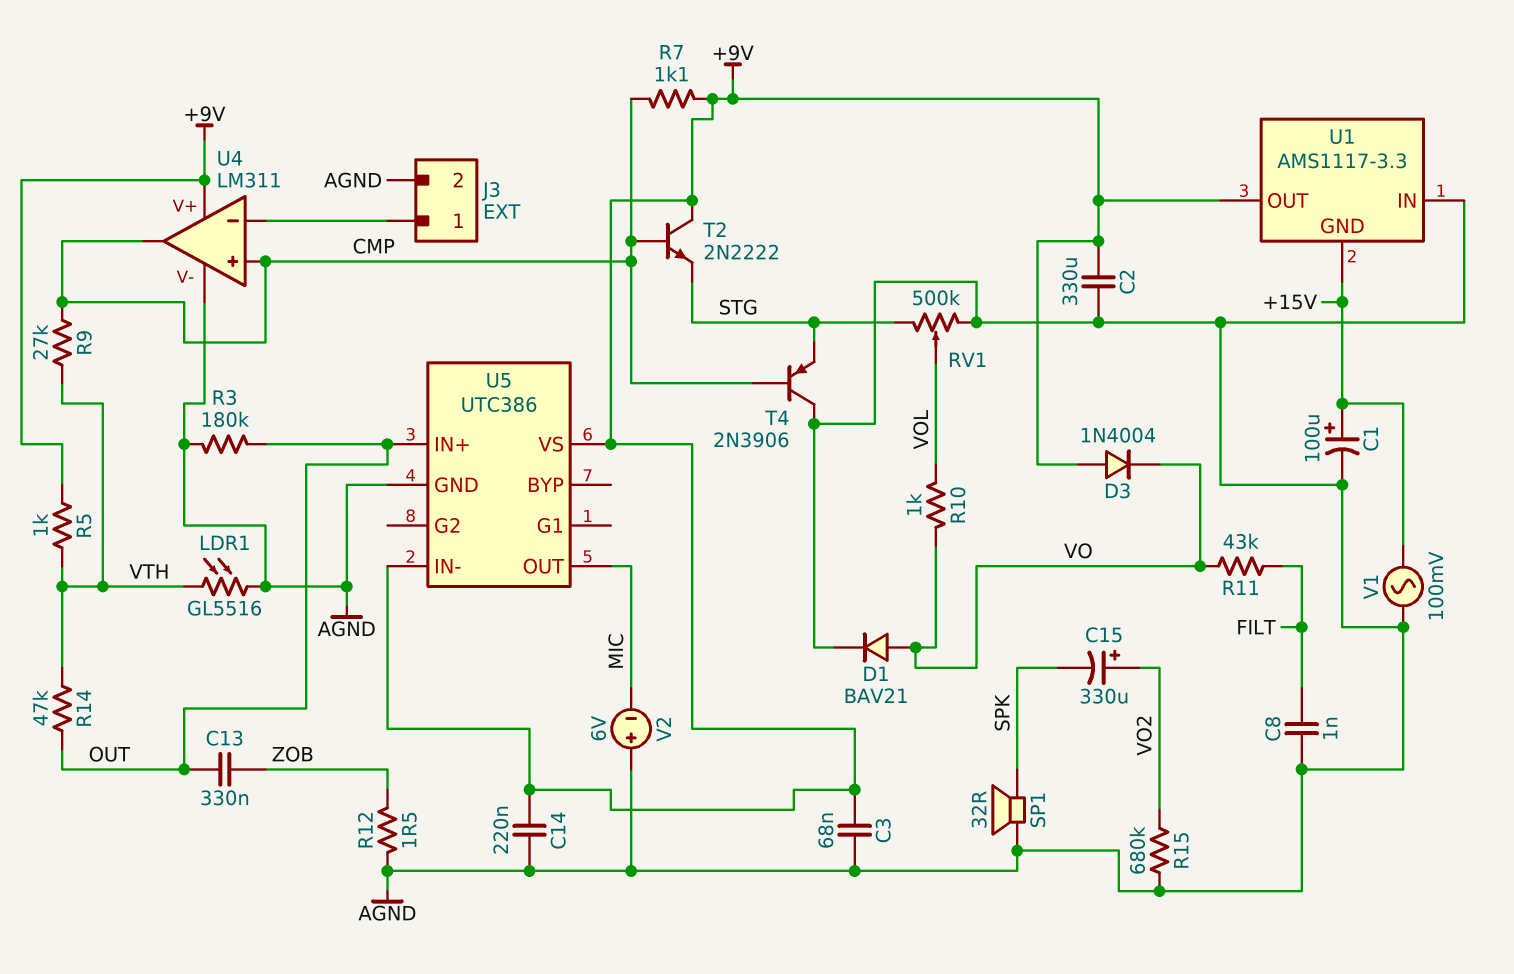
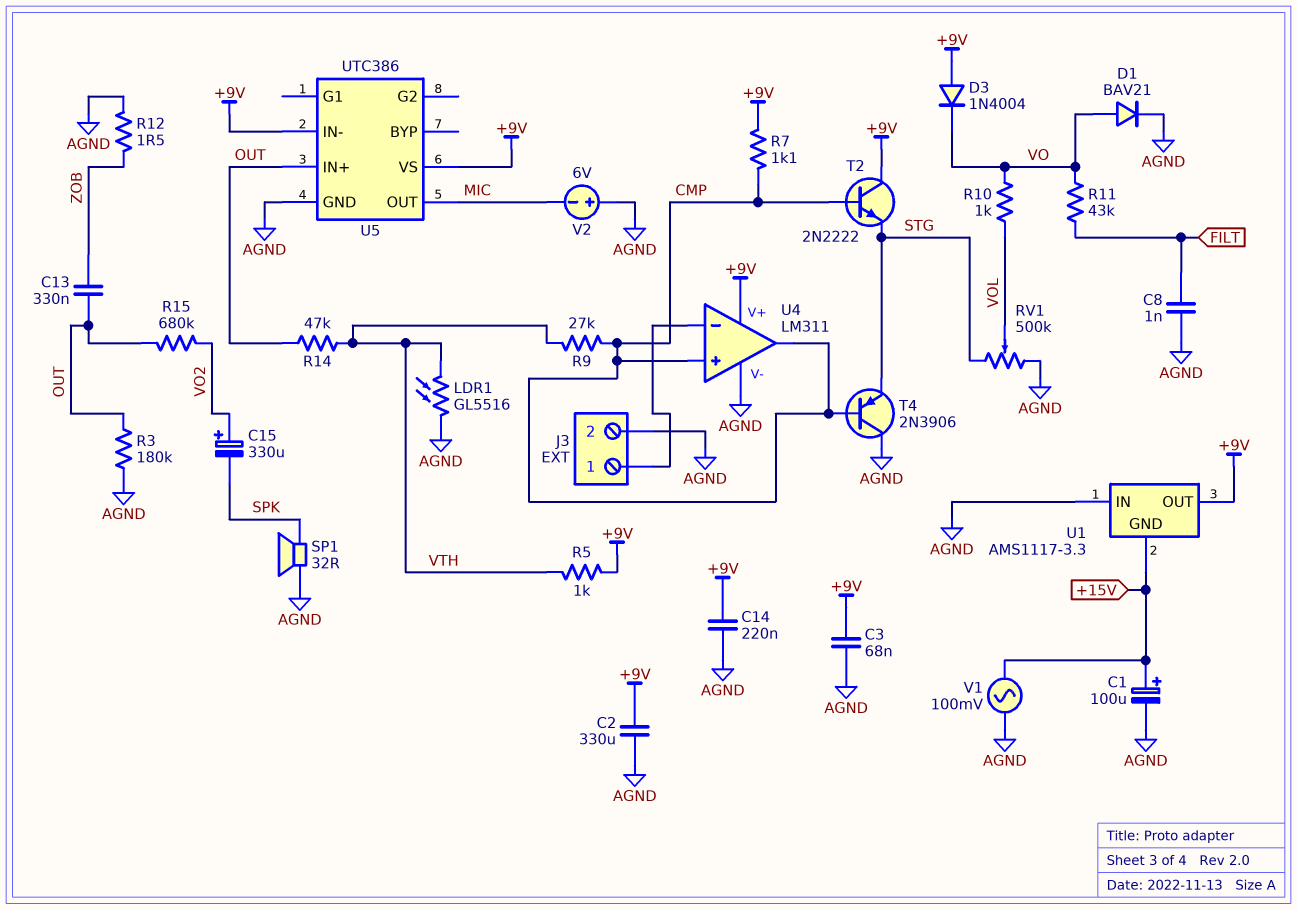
R15: 680k (AGND, VO2) -> 680k (OUT, VO2)

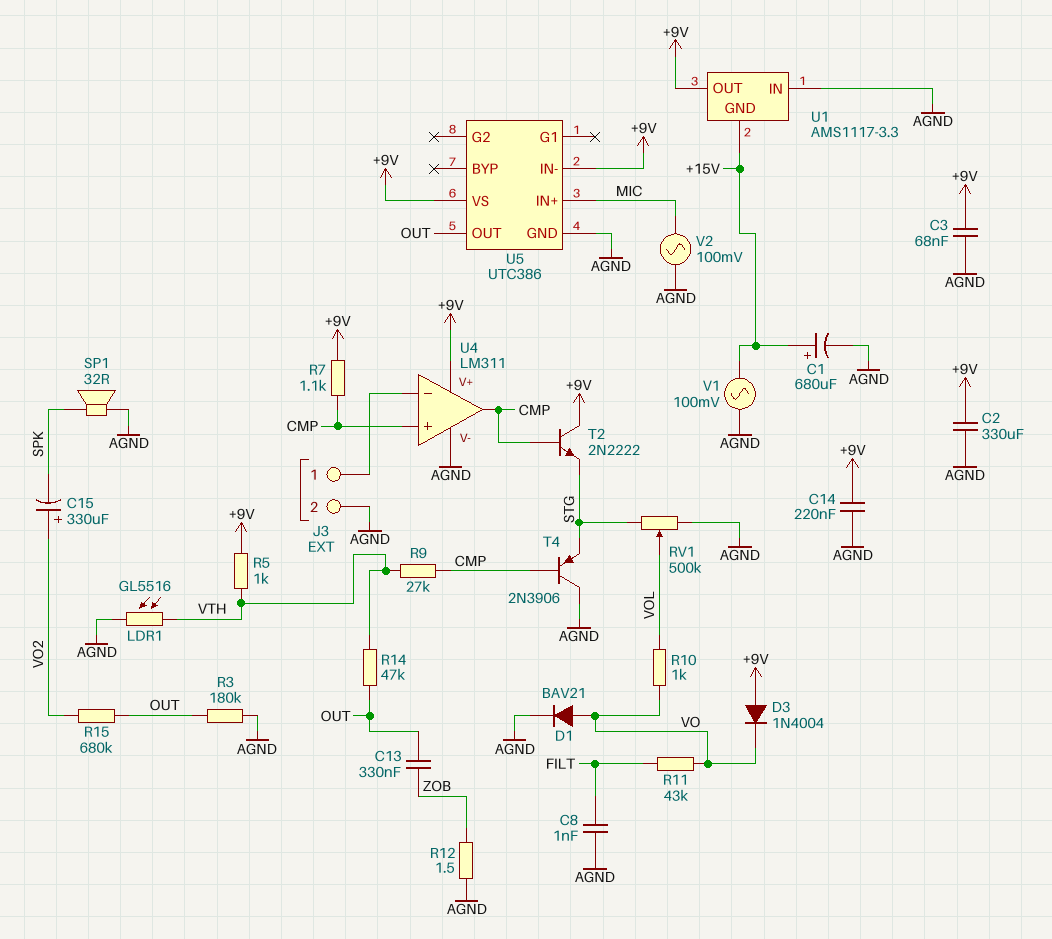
C1: 100uF (plus +15V, minus AGND) -> 680uF (plus +15V, minus AGND)
U5 pin IN+: OUT -> MIC
U5 pin OUT: MIC -> OUT
V2: 6V (plus AGND, minus MIC) -> AC 100mV (AGND, MIC)

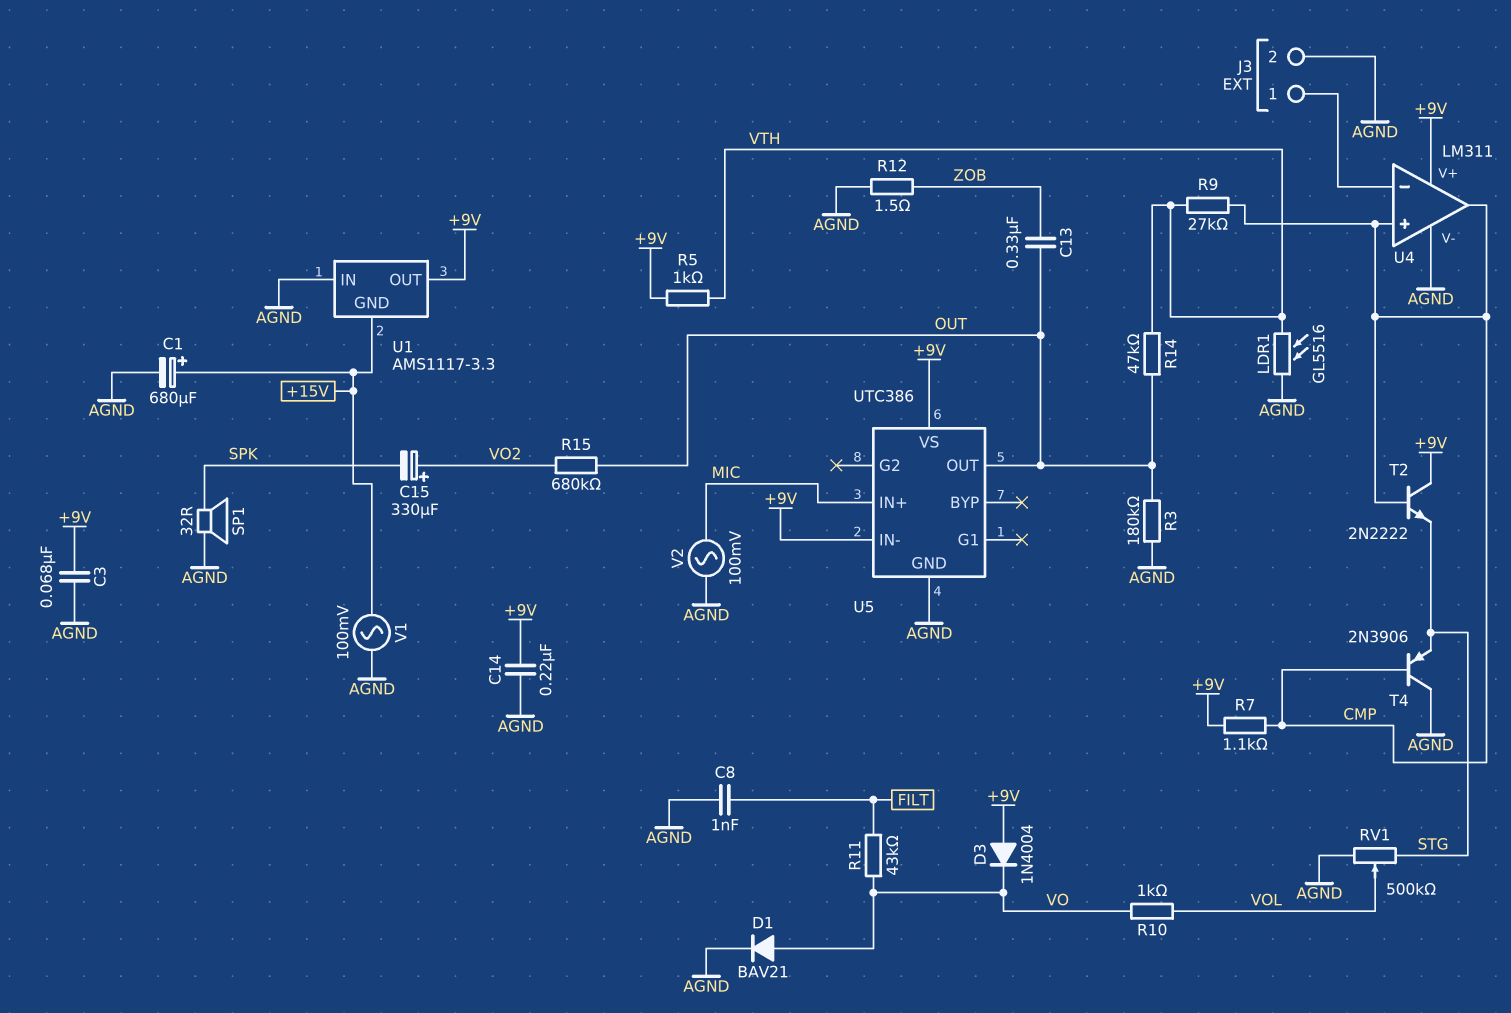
C2: 330uF (+9V, AGND) -> none

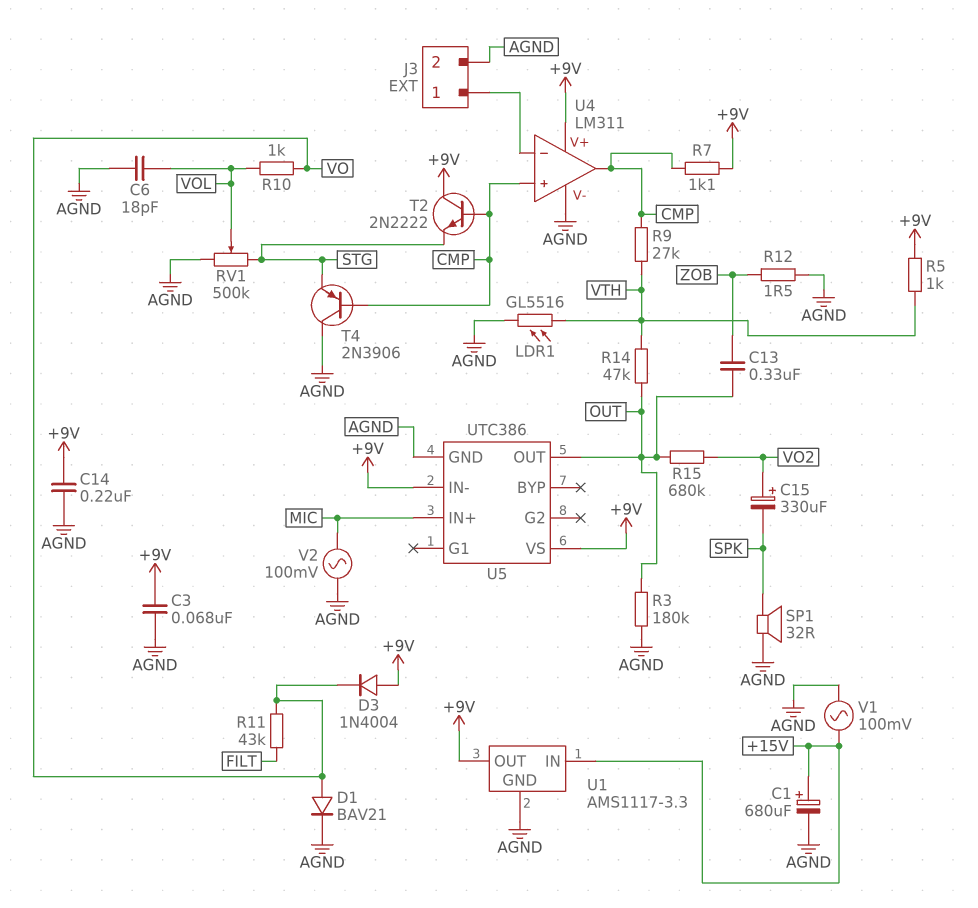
C6: none -> 18pF (AGND, VOL)
C8: 1nF (AGND, FILT) -> none
U1 pin GND: +15V -> AGND
U1 pin IN: AGND -> +15V

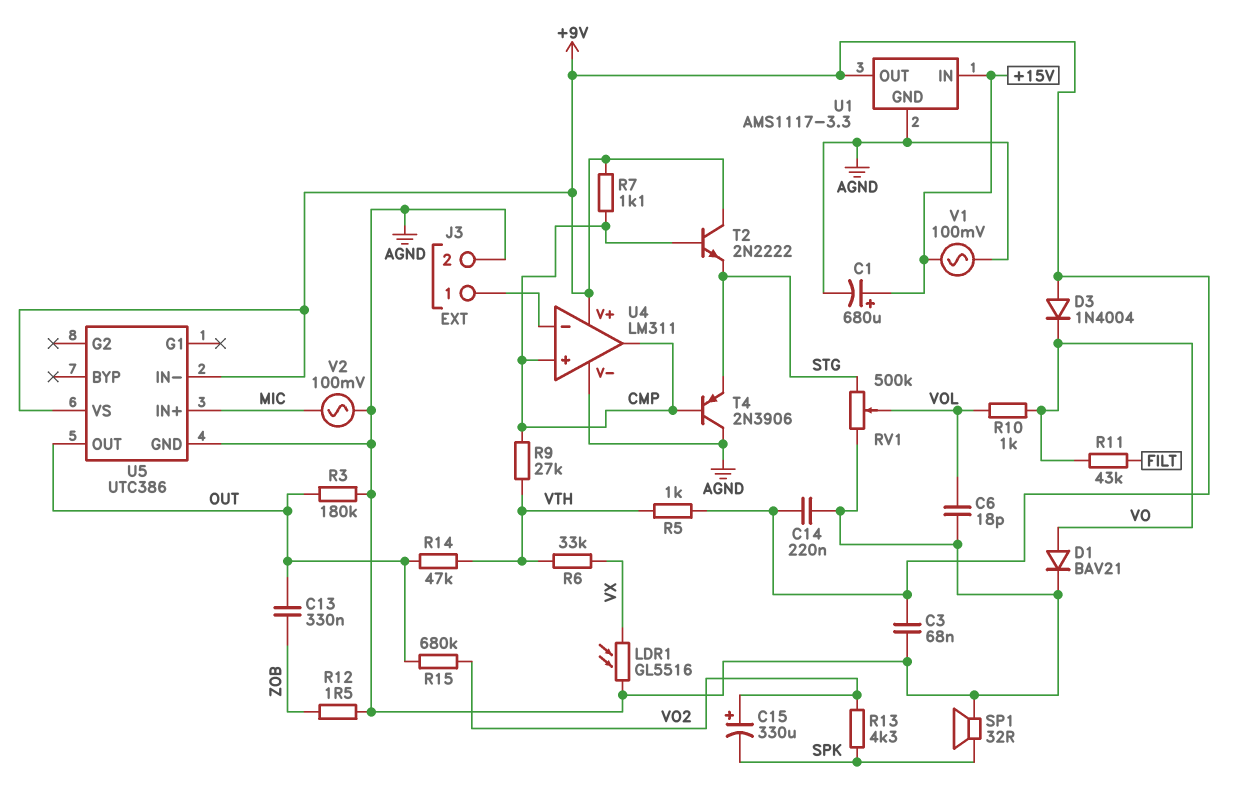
LDR1: GL5516 (AGND, VTH) -> GL5516 (AGND, VX)
R6: none -> 33k (VTH, VX)
R13: none -> 4.3k (SPK, VO2)

